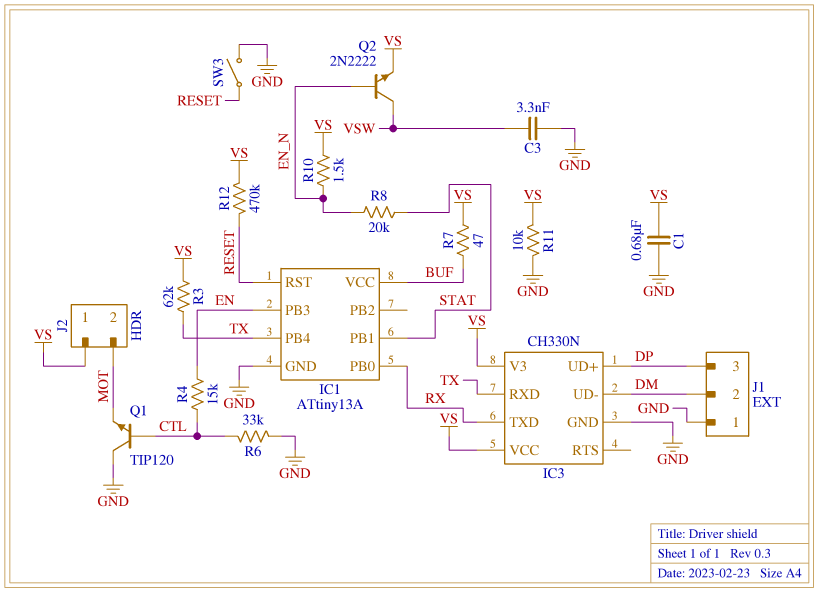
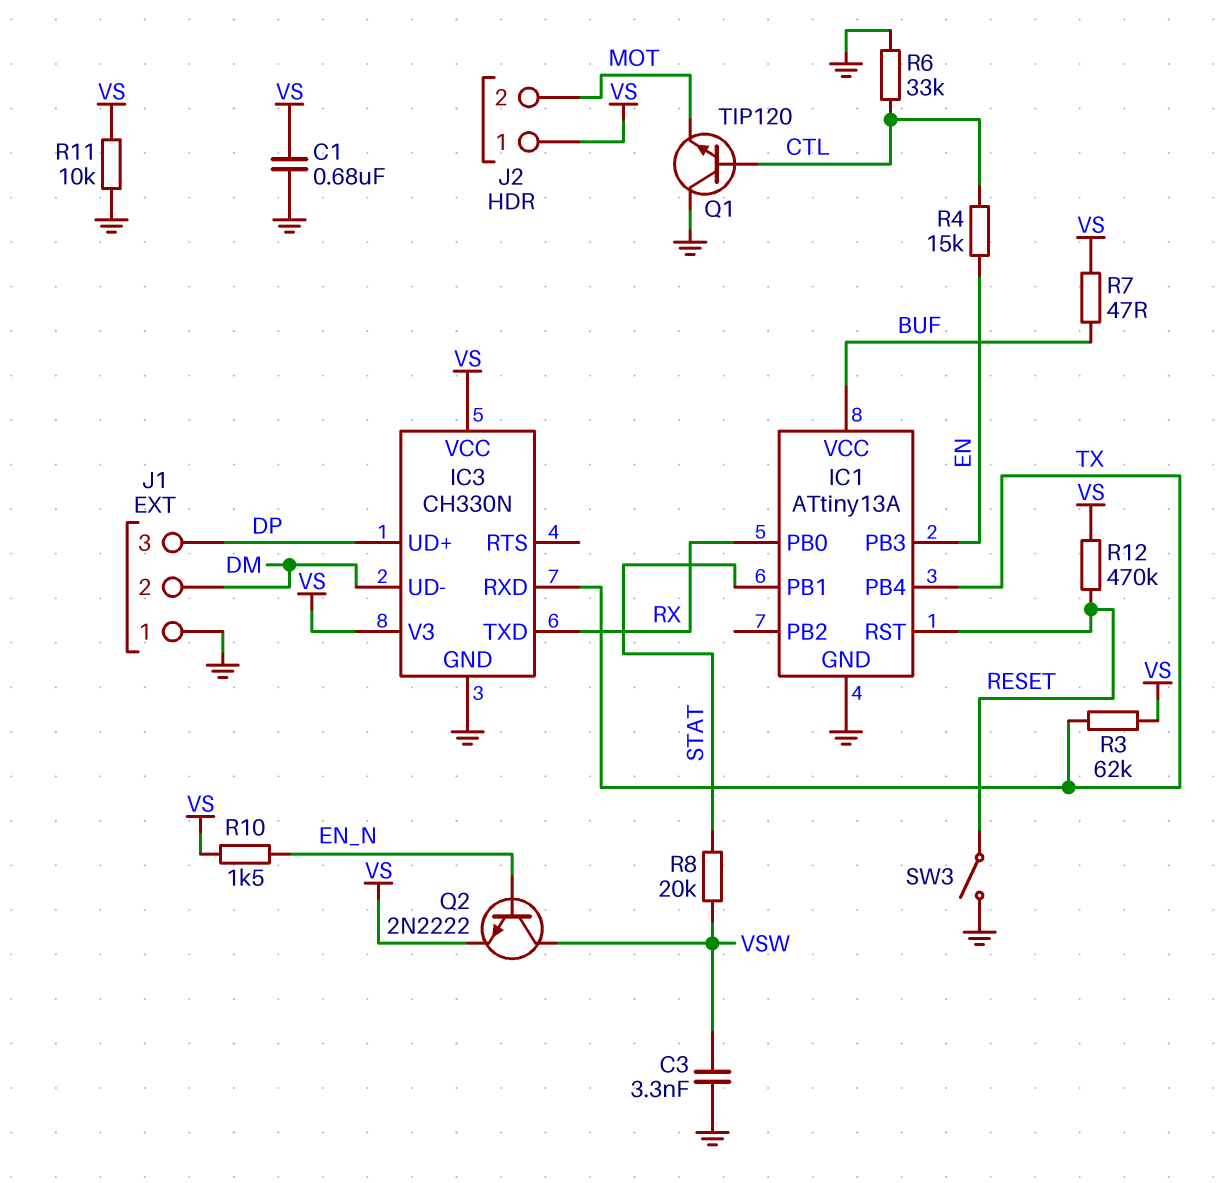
R8: 20k (EN_N, STAT) -> 20k (STAT, VSW)

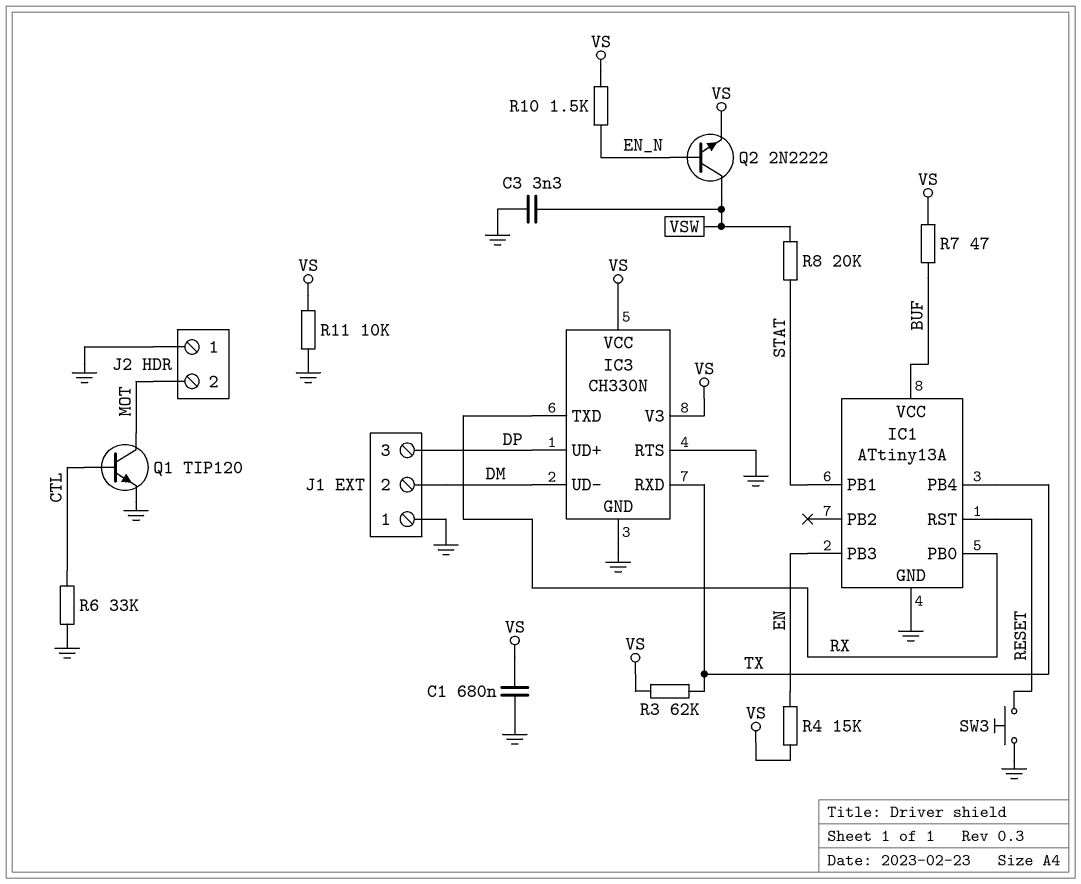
IC3 pin RTS: none -> GND
J2 pin 1: VS -> GND
Q1: NPN TIP120 (B CTL, C GND, E MOT) -> NPN TIP120 (B CTL, C MOT, E GND)
R4: 15k (CTL, EN) -> 15k (EN, VS)
R12: 470k (RESET, VS) -> none
SW3: switch (GND, RESET) -> button (GND, RESET)

